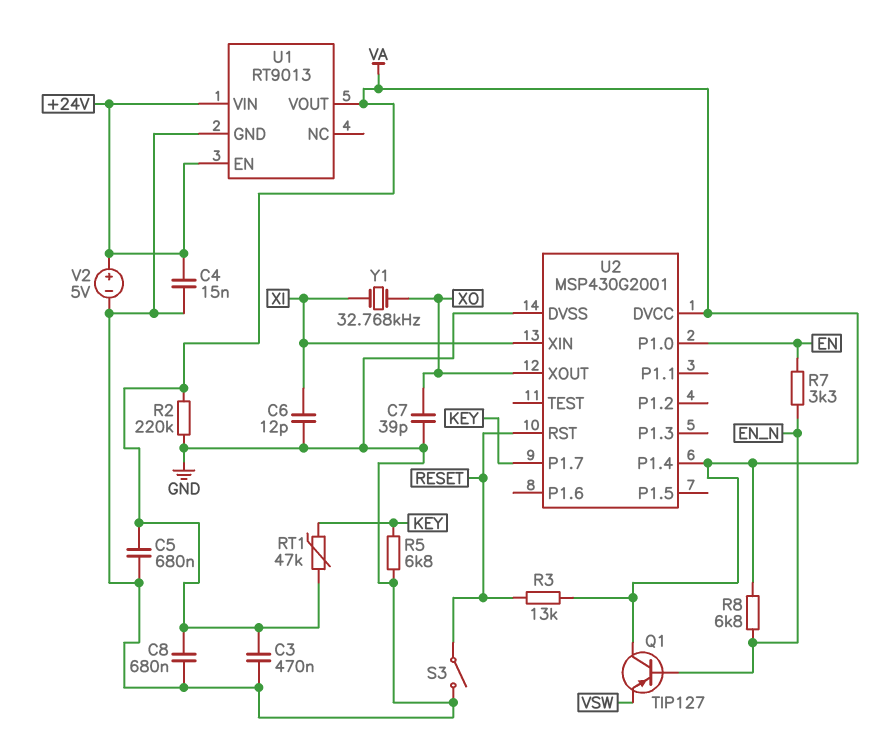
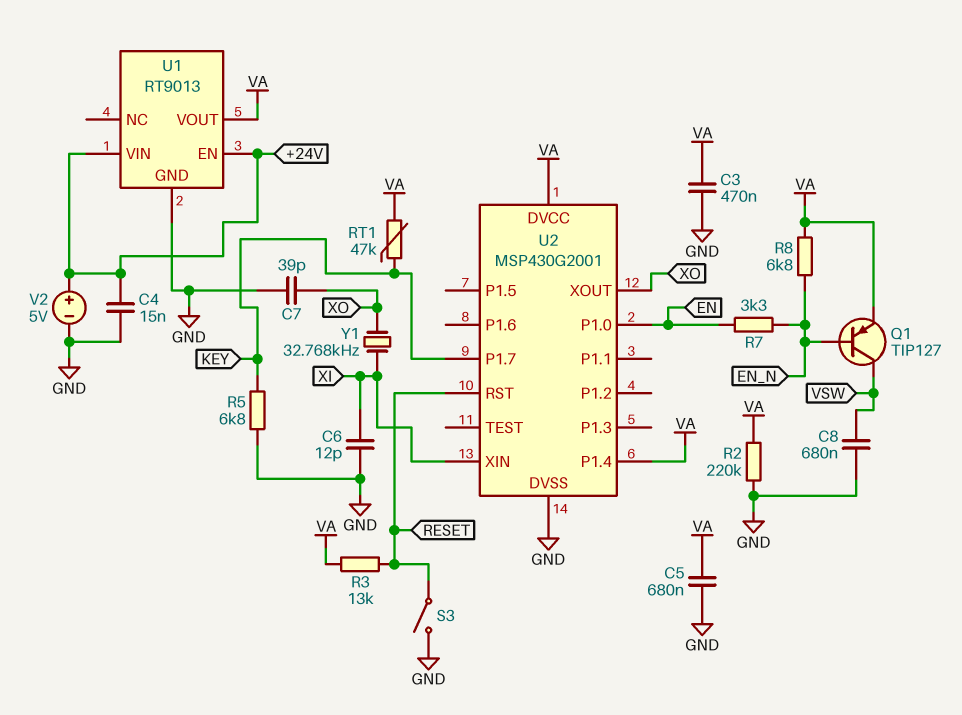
C8: 680nF (GND, VA) -> 680nF (GND, VSW)
Q1: PNP TIP127 (B EN_N, C VA, E VSW) -> PNP TIP127 (B EN_N, C VSW, E VA)

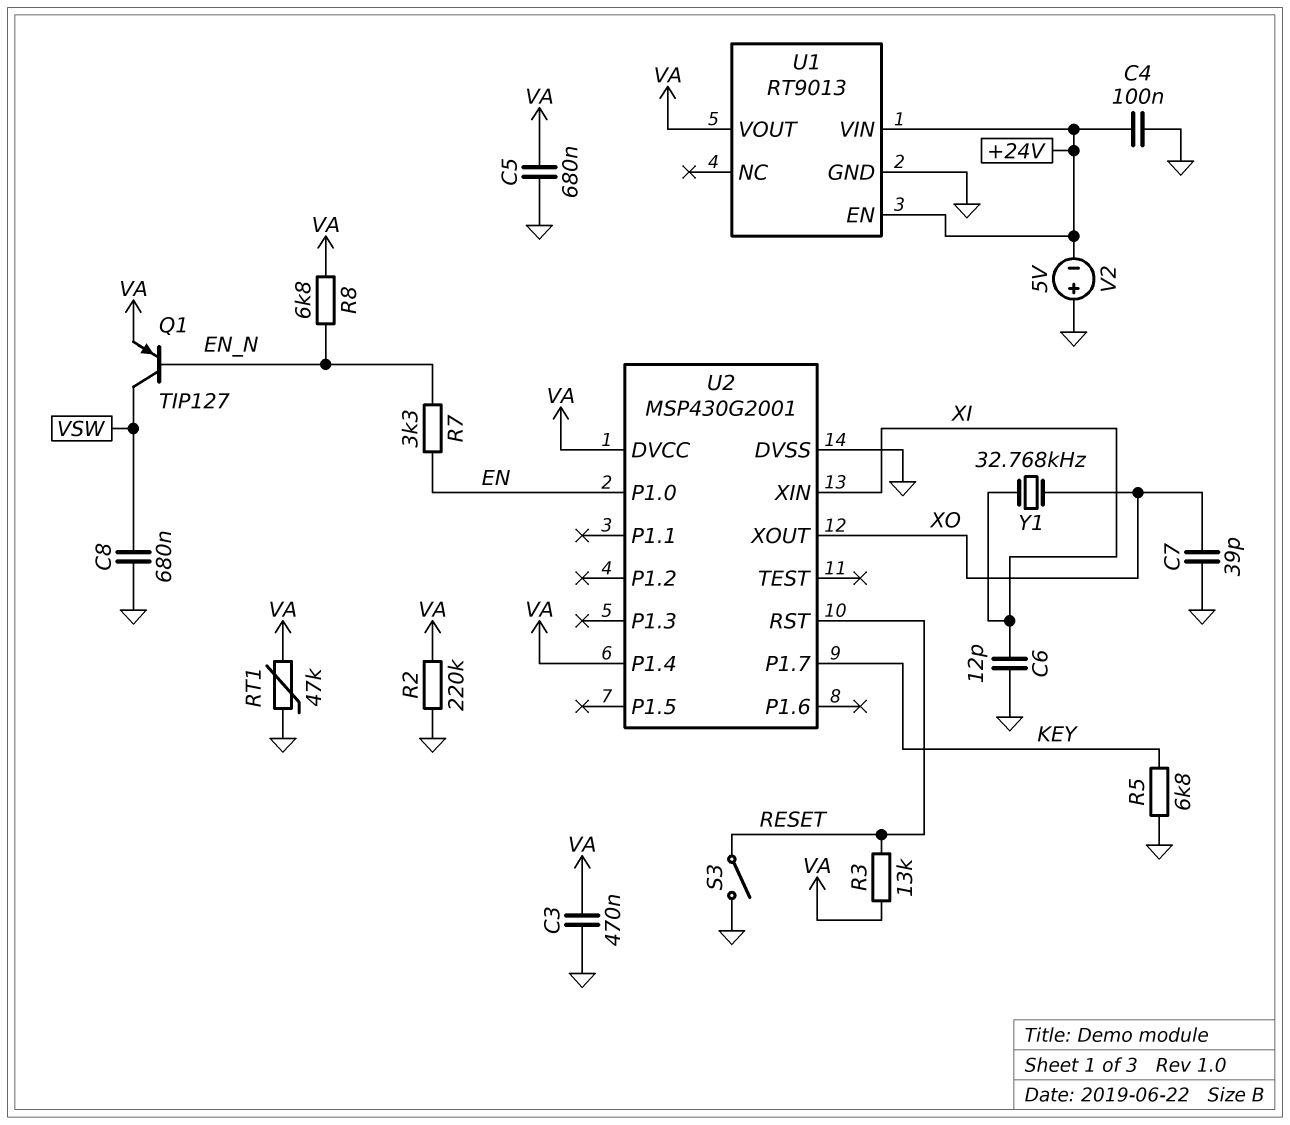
C4: 15nF (+24V, GND) -> 100nF (+24V, GND)
RT1: 47k (KEY, VA) -> 47k (GND, VA)
V2: 5V (plus +24V, minus GND) -> 5V (plus GND, minus +24V)

